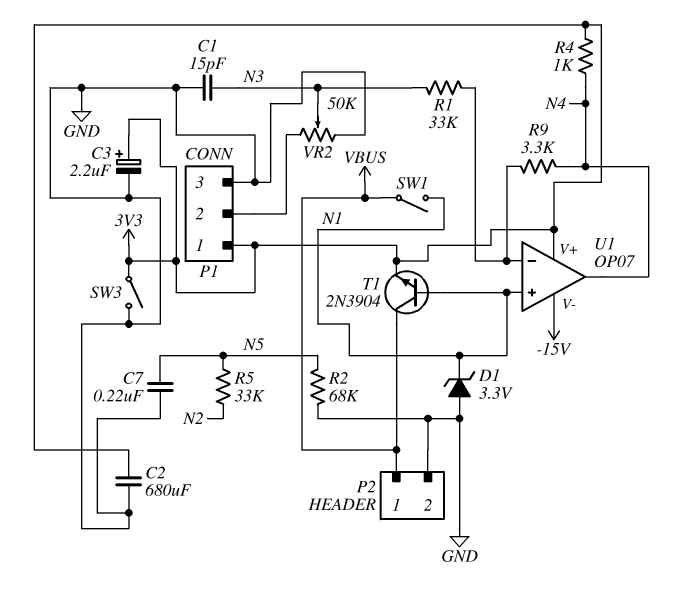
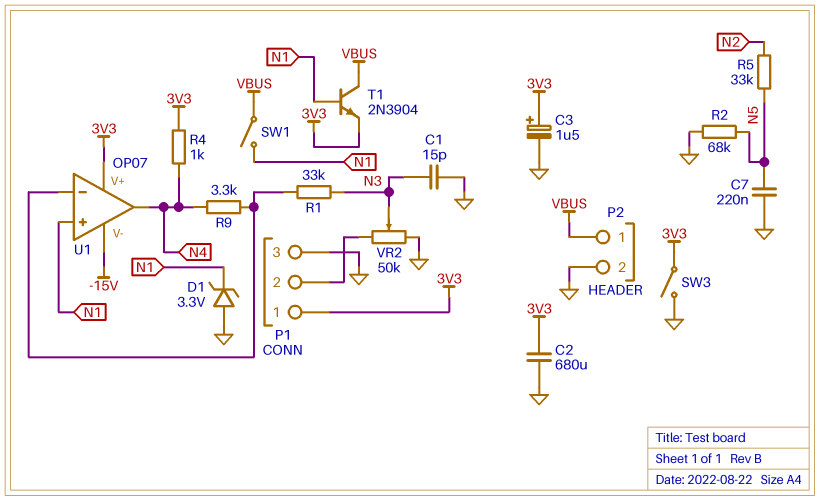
C3: 2.2uF (plus 3V3, minus GND) -> 1.5uF (plus 3V3, minus GND)

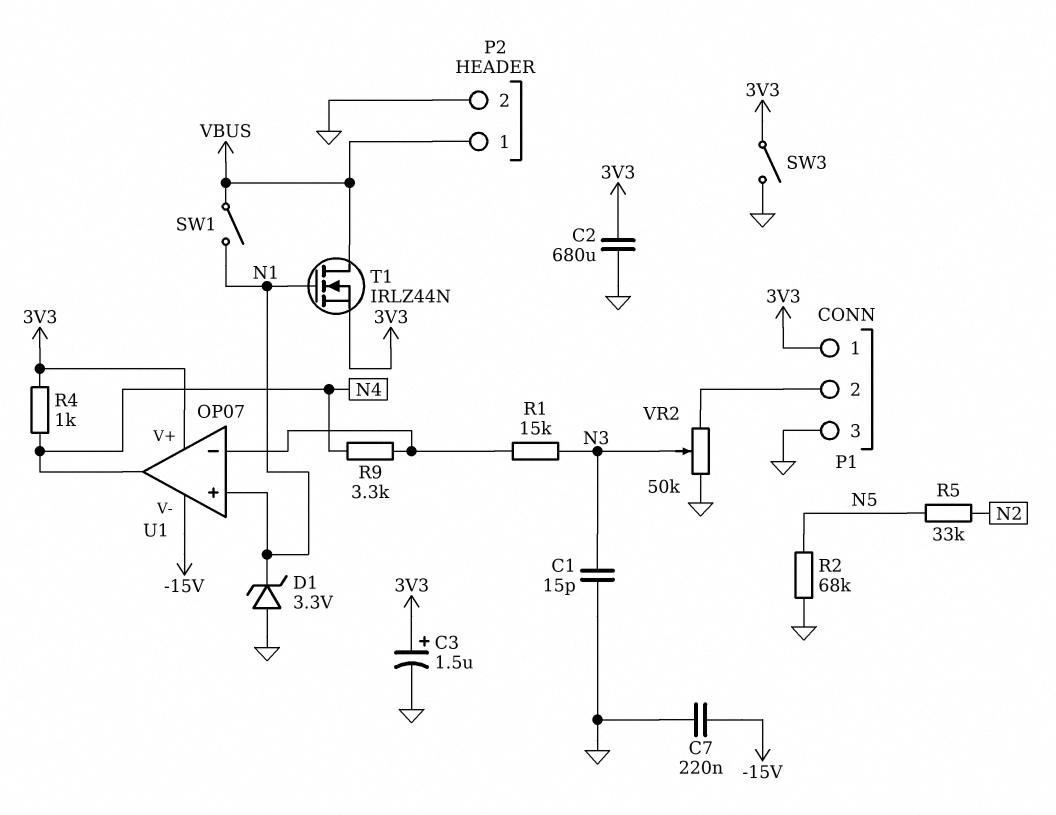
C7: 220nF (GND, N5) -> 220nF (-15V, GND)
R1: 33k (N3, U1/in-) -> 15k (N3, U1/in-)
T1: NPN 2N3904 (B N1, C VBUS, E 3V3) -> NMOS IRLZ44N (G N1, D VBUS, S 3V3)

